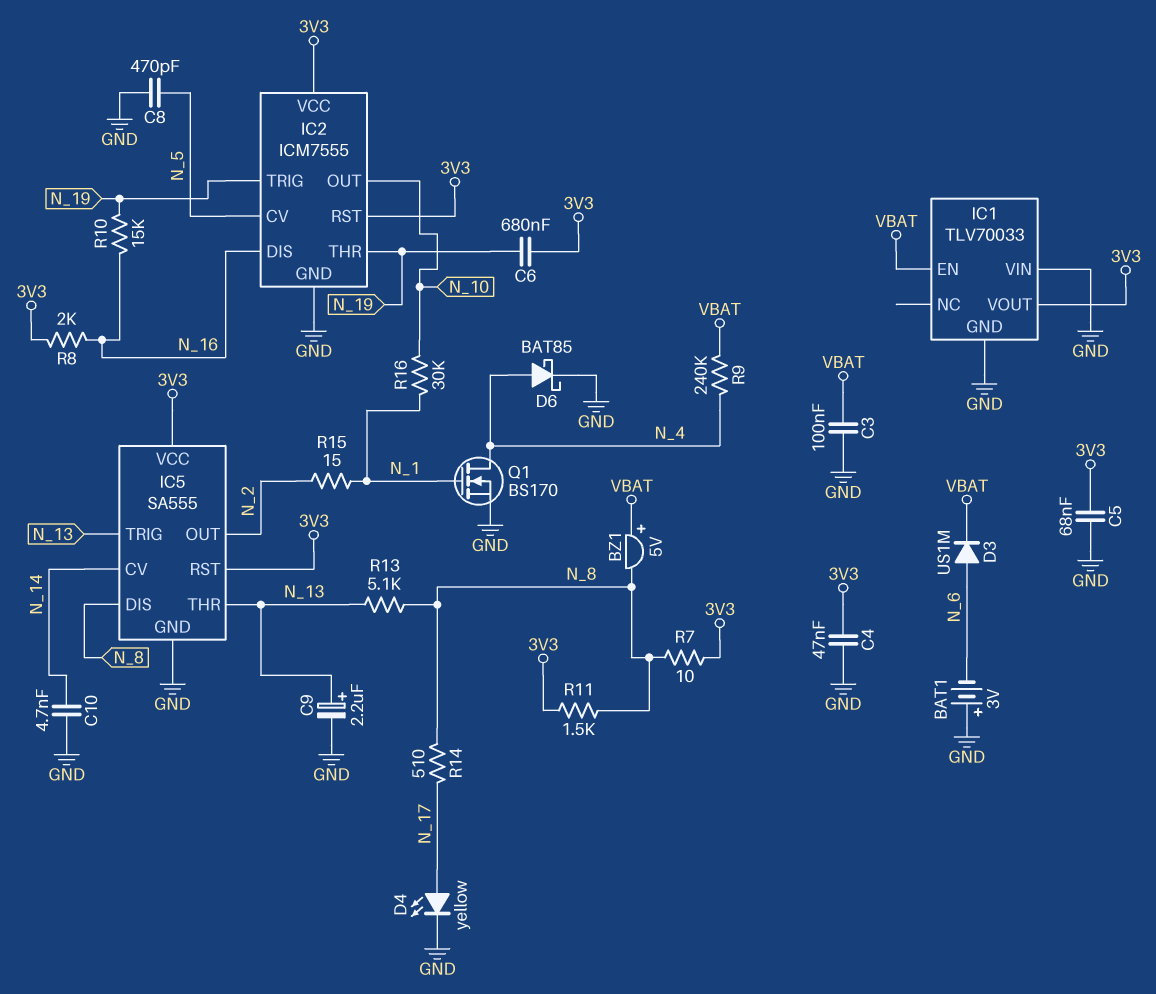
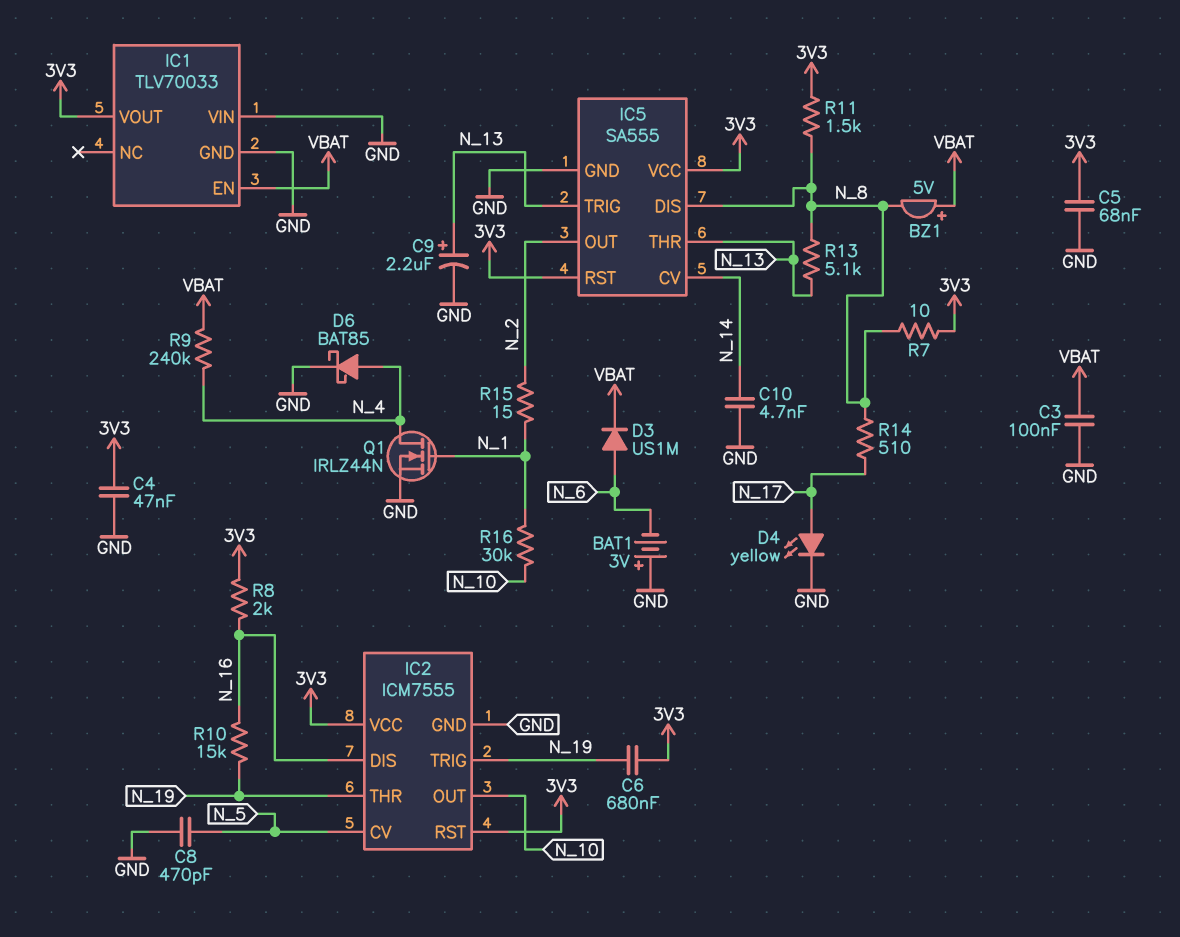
Q1: NMOS BS170 (G N_1, D N_4, S GND) -> NMOS IRLZ44N (G N_1, D N_4, S GND)

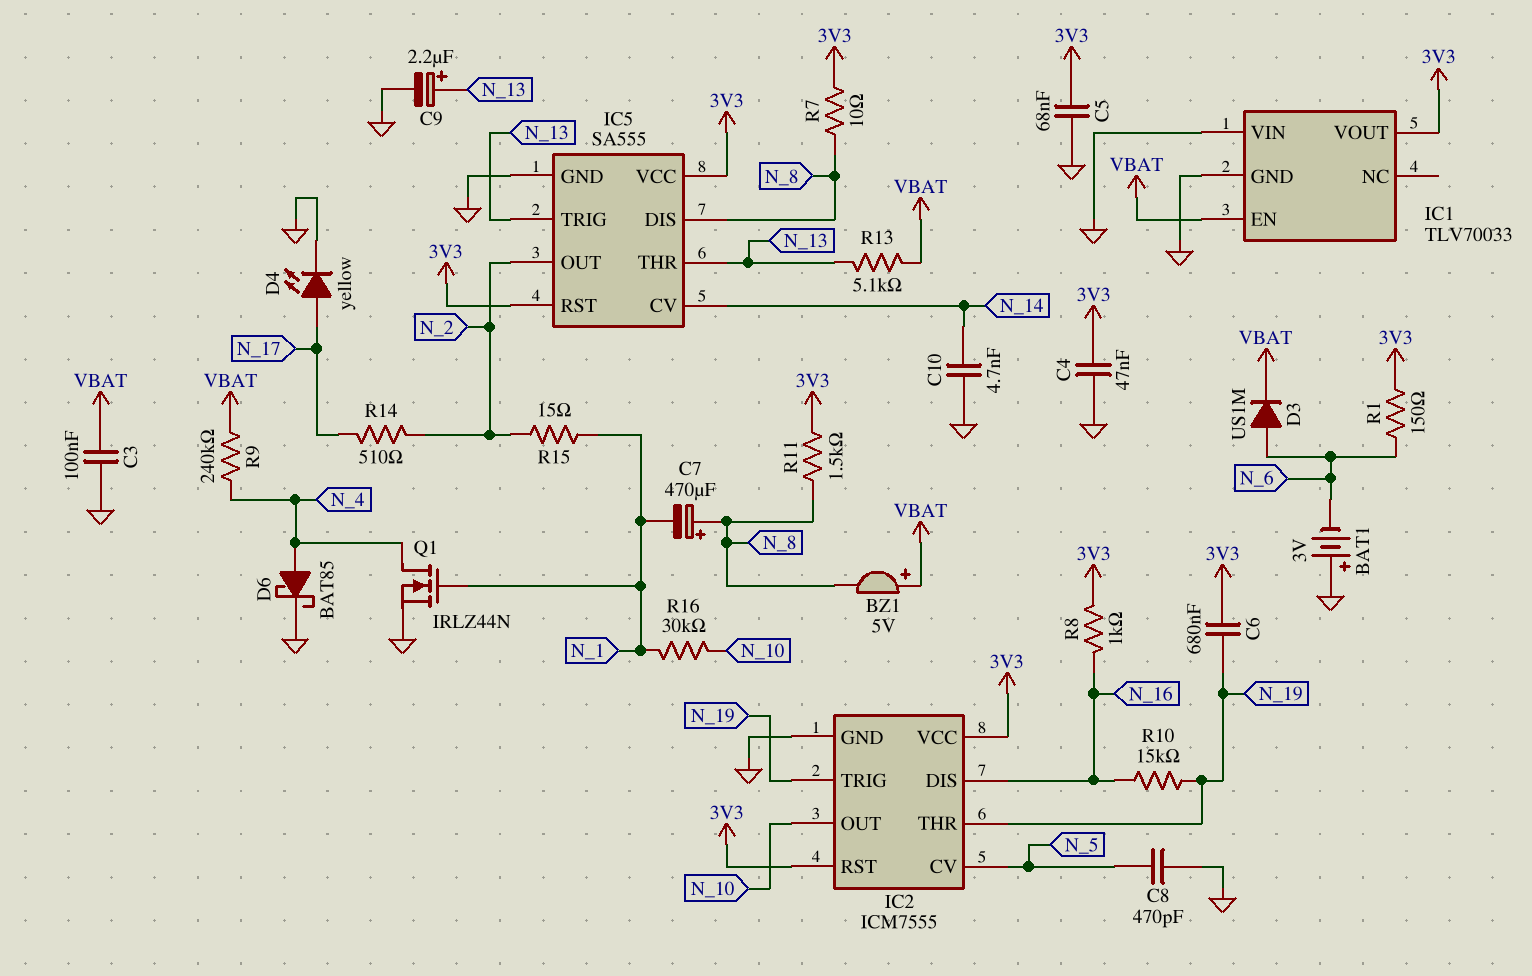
C7: none -> 470uF (plus N_8, minus N_1)
R1: none -> 150 (3V3, N_6)
R8: 2k (3V3, N_16) -> 1k (3V3, N_16)
R13: 5.1k (N_8, N_13) -> 5.1k (N_13, VBAT)
R14: 510 (N_8, N_17) -> 510 (N_2, N_17)

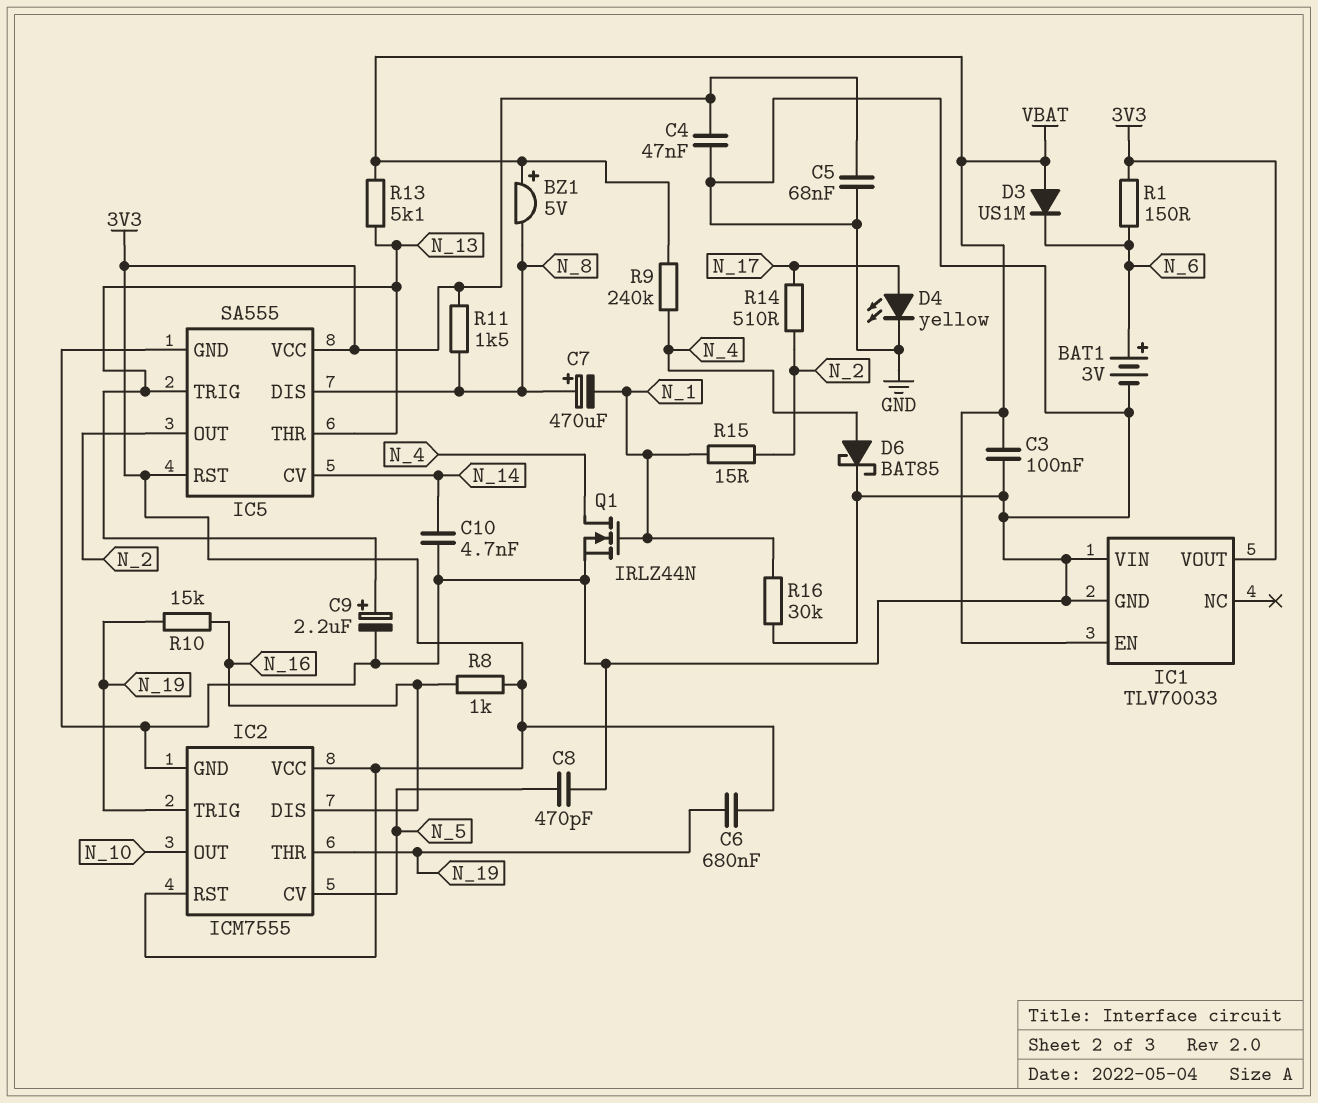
BAT1: 3V (plus GND, minus N_6) -> 3V (plus N_6, minus GND)
D3: diode US1M (A N_6, K VBAT) -> diode US1M (A VBAT, K N_6)
R7: 10 (3V3, N_8) -> none
R16: 30k (N_1, N_10) -> 30k (GND, N_1)

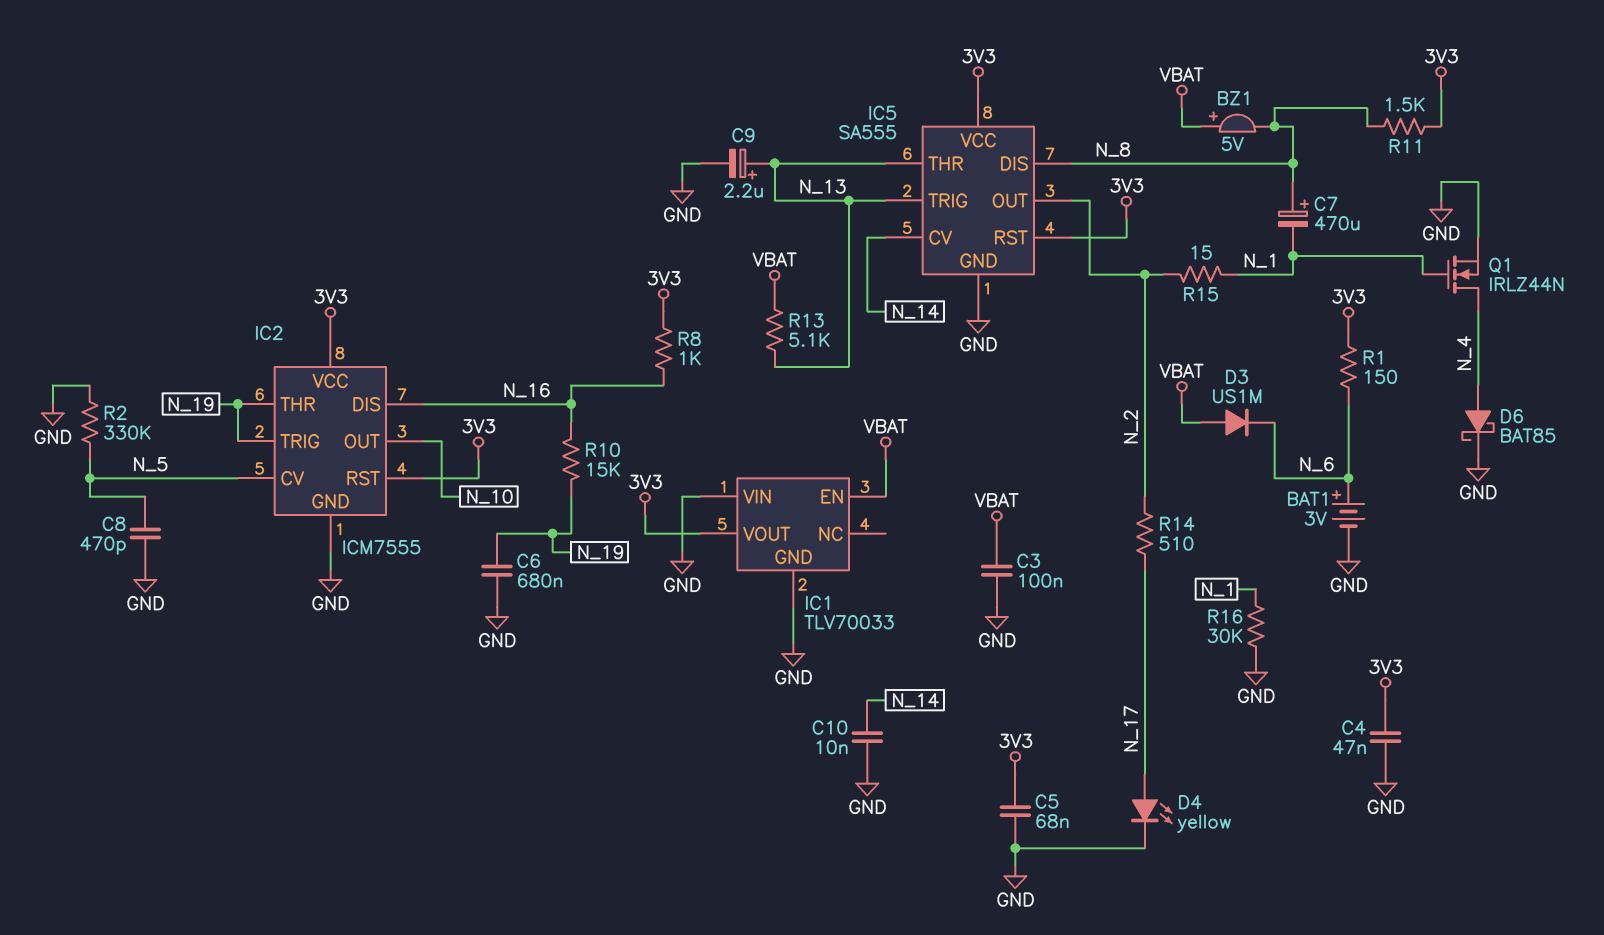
C6: 680nF (3V3, N_19) -> 680nF (GND, N_19)
C10: 4.7nF (GND, N_14) -> 10nF (GND, N_14)
R2: none -> 330k (GND, N_5)
R9: 240k (N_4, VBAT) -> none

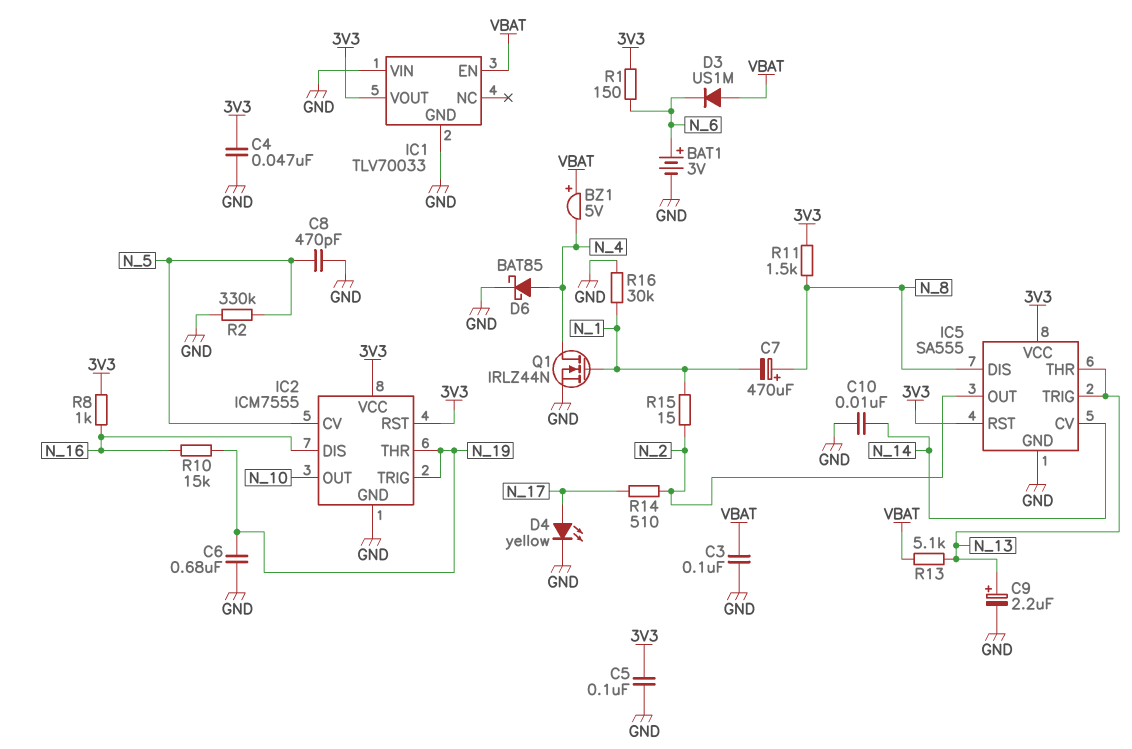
BZ1: buzzer 5V (plus VBAT, minus N_8) -> buzzer 5V (plus VBAT, minus N_4)
C5: 68nF (3V3, GND) -> 100nF (3V3, GND)

